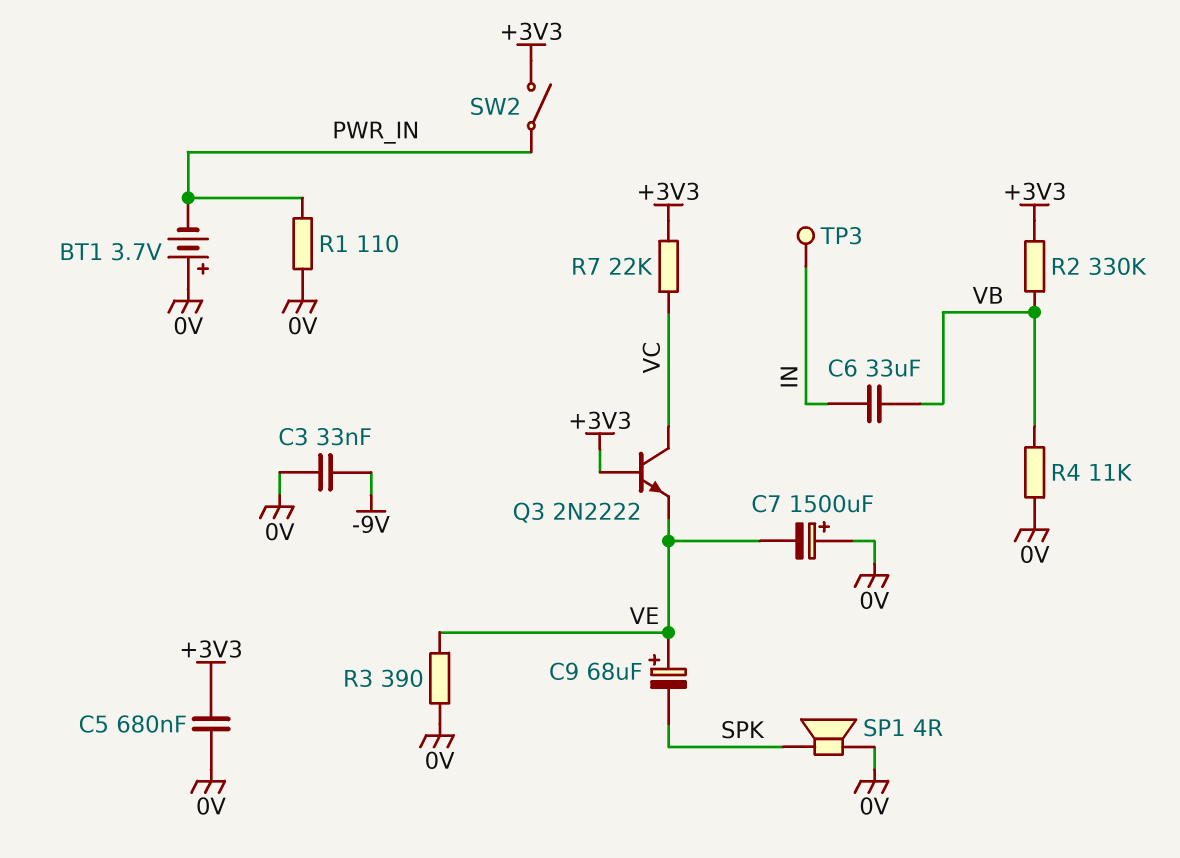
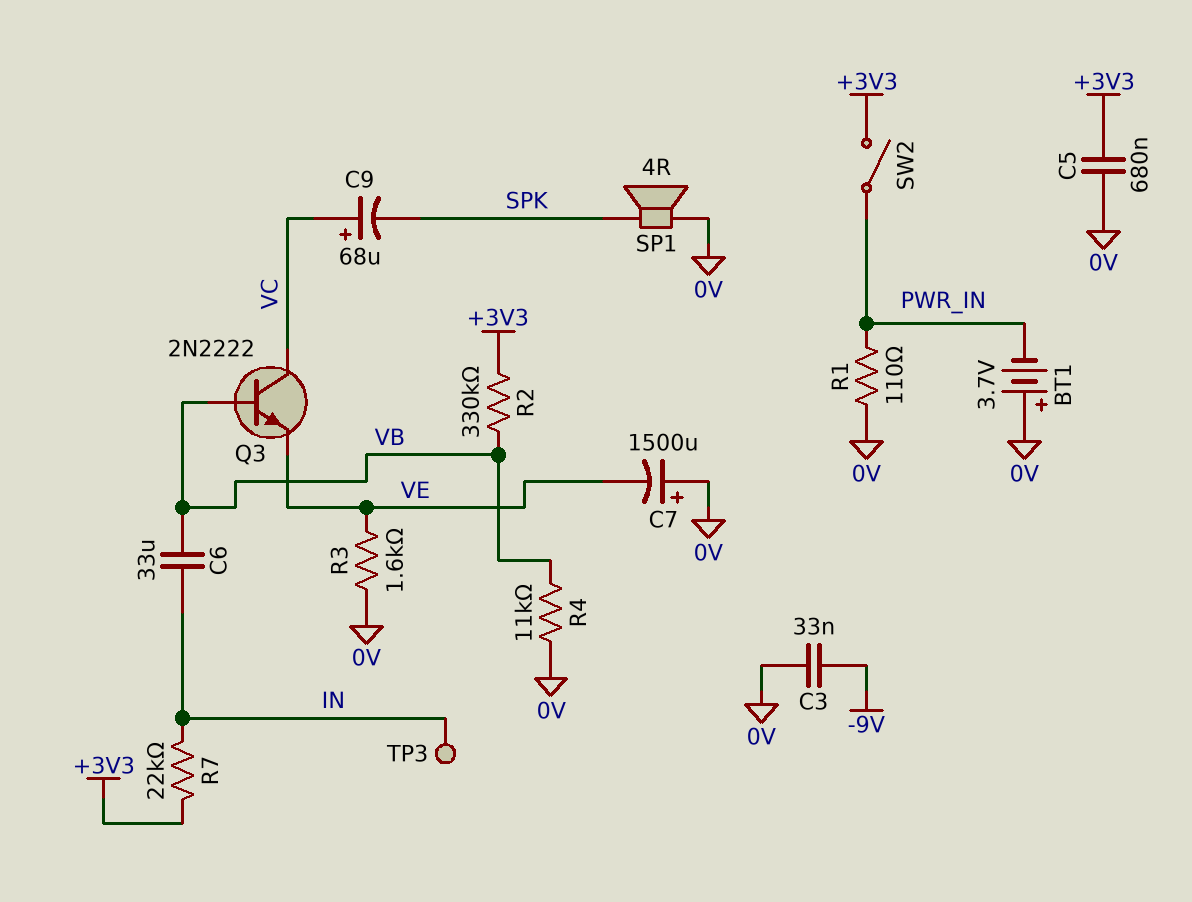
C9: 68uF (plus VE, minus SPK) -> 68uF (plus VC, minus SPK)
Q3: NPN 2N2222 (B +3V3, C VC, E VE) -> NPN 2N2222 (B VB, C VC, E VE)
R3: 390 (0V, VE) -> 1.6k (0V, VE)
R7: 22k (+3V3, VC) -> 22k (+3V3, IN)

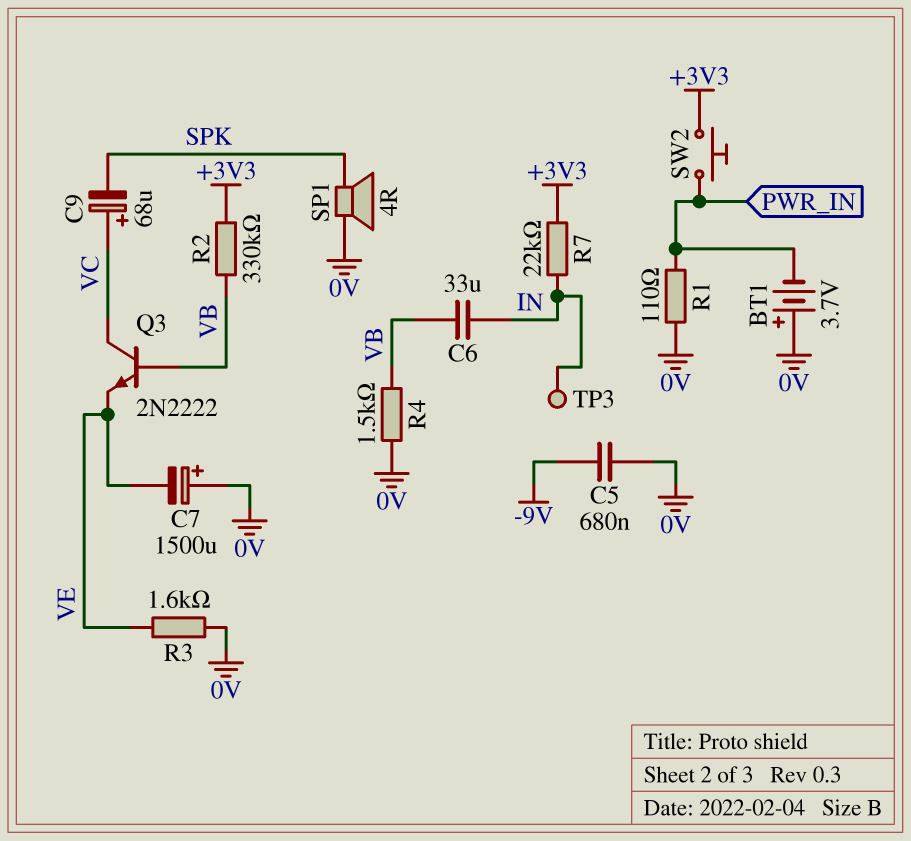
C3: 33nF (-9V, 0V) -> none
C5: 680nF (+3V3, 0V) -> 680nF (-9V, 0V)
R4: 11k (0V, VB) -> 1.5k (0V, VB)
SW2: switch (+3V3, PWR_IN) -> button (+3V3, PWR_IN)

